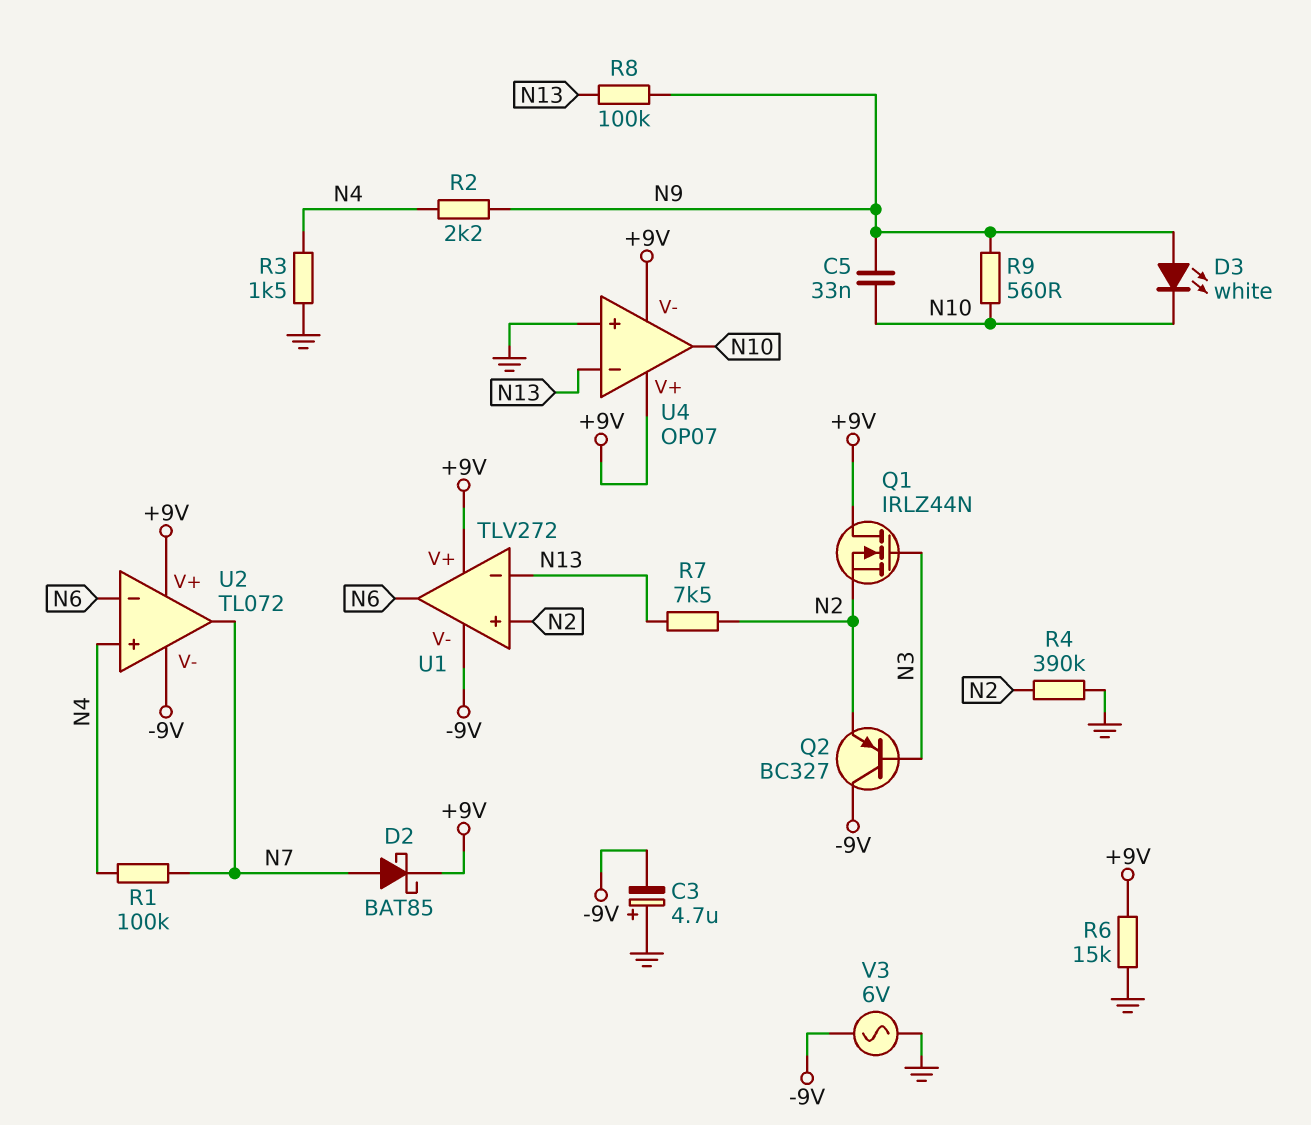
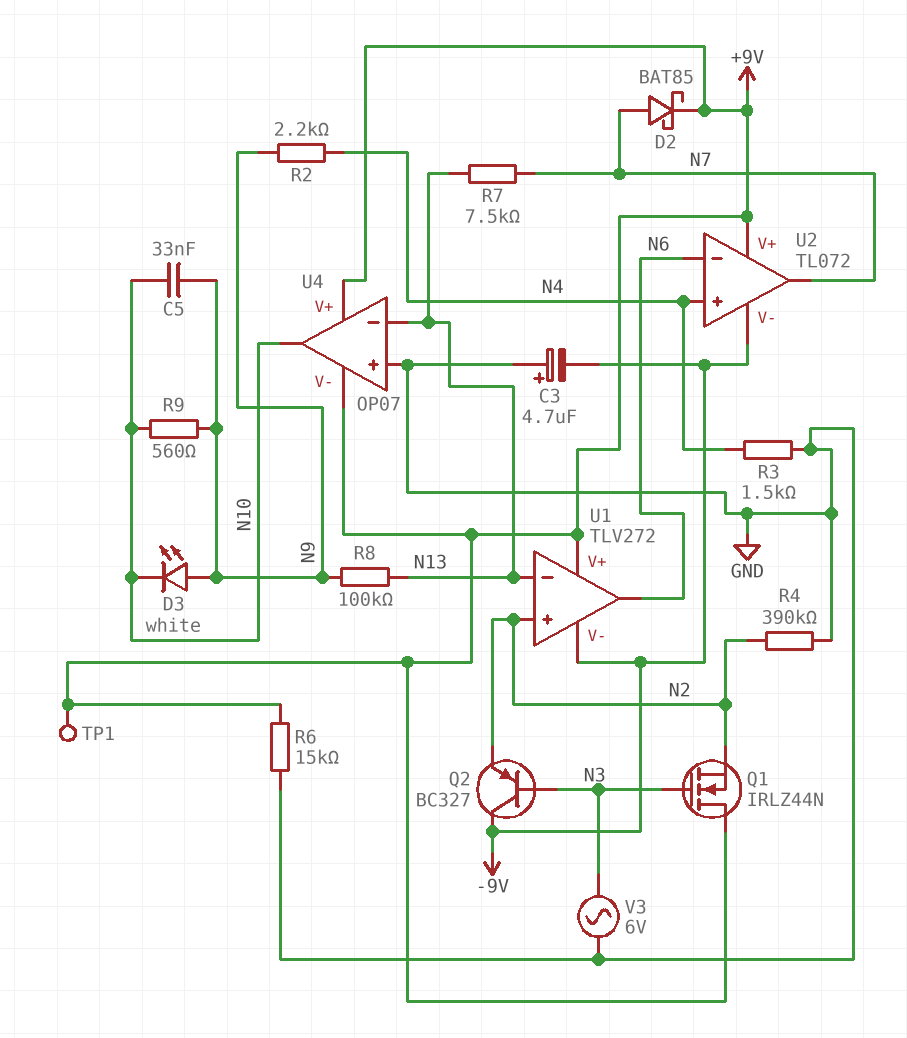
R1: 100k (N4, N7) -> none
R7: 7.5k (N2, N13) -> 7.5k (N7, N13)
TP1: none -> test point (+9V)
V3: AC 6V (-9V, GND) -> AC 6V (GND, N3)

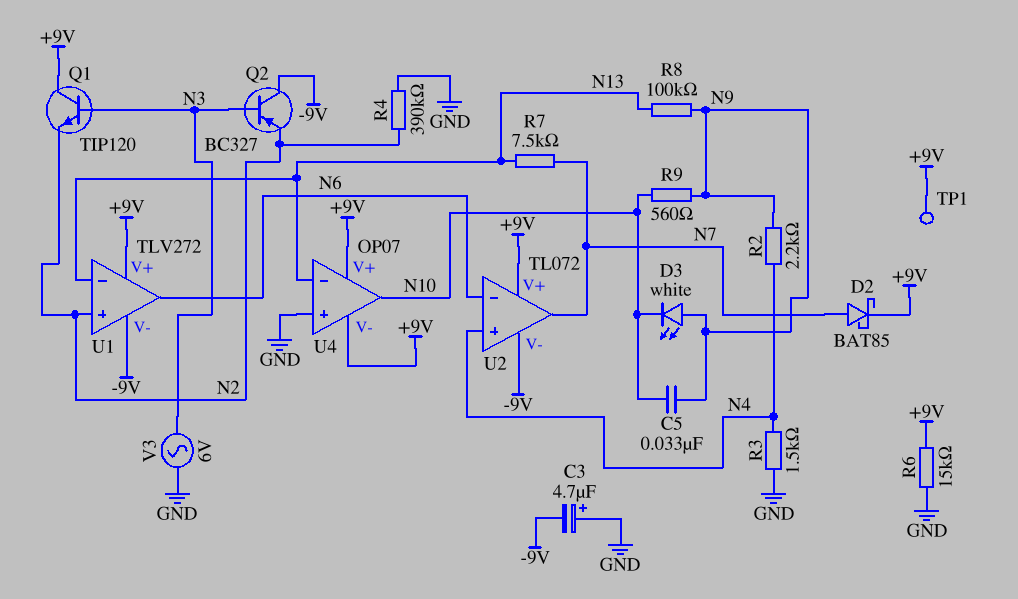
Q1: NMOS IRLZ44N (G N3, D +9V, S N2) -> NPN TIP120 (B N3, C +9V, E N2)

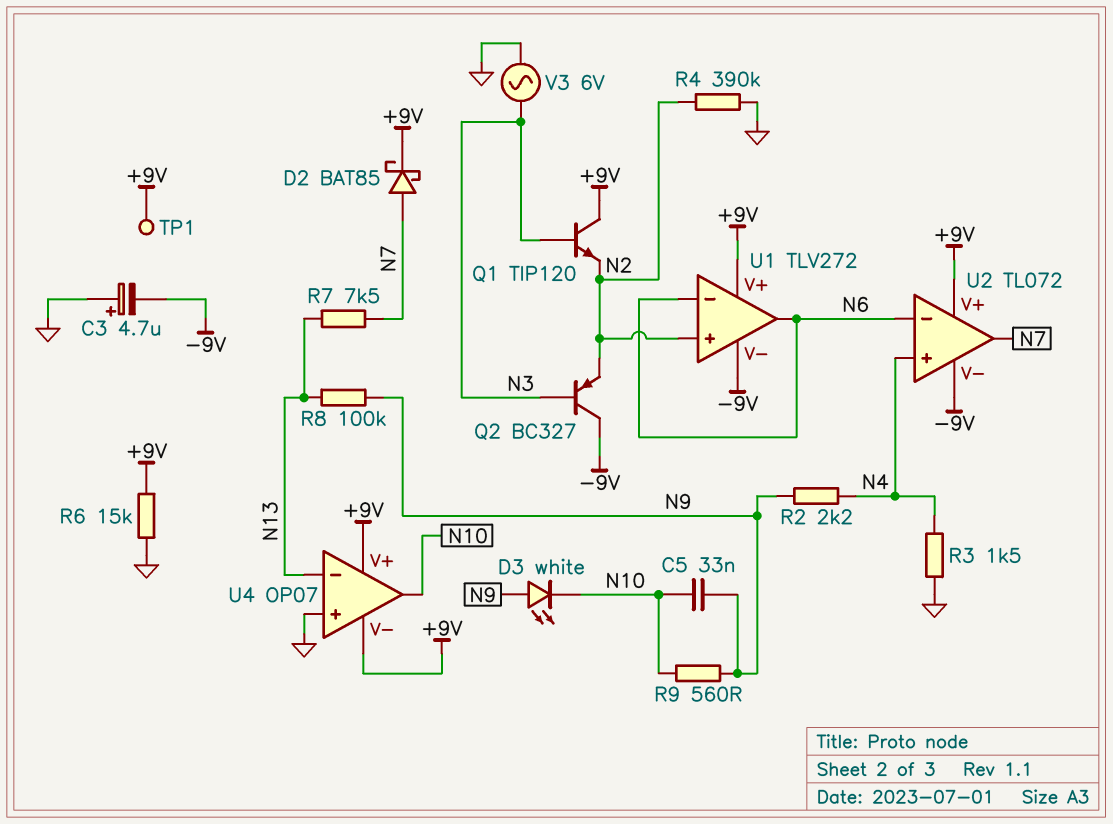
U1 pin in-: N13 -> N6

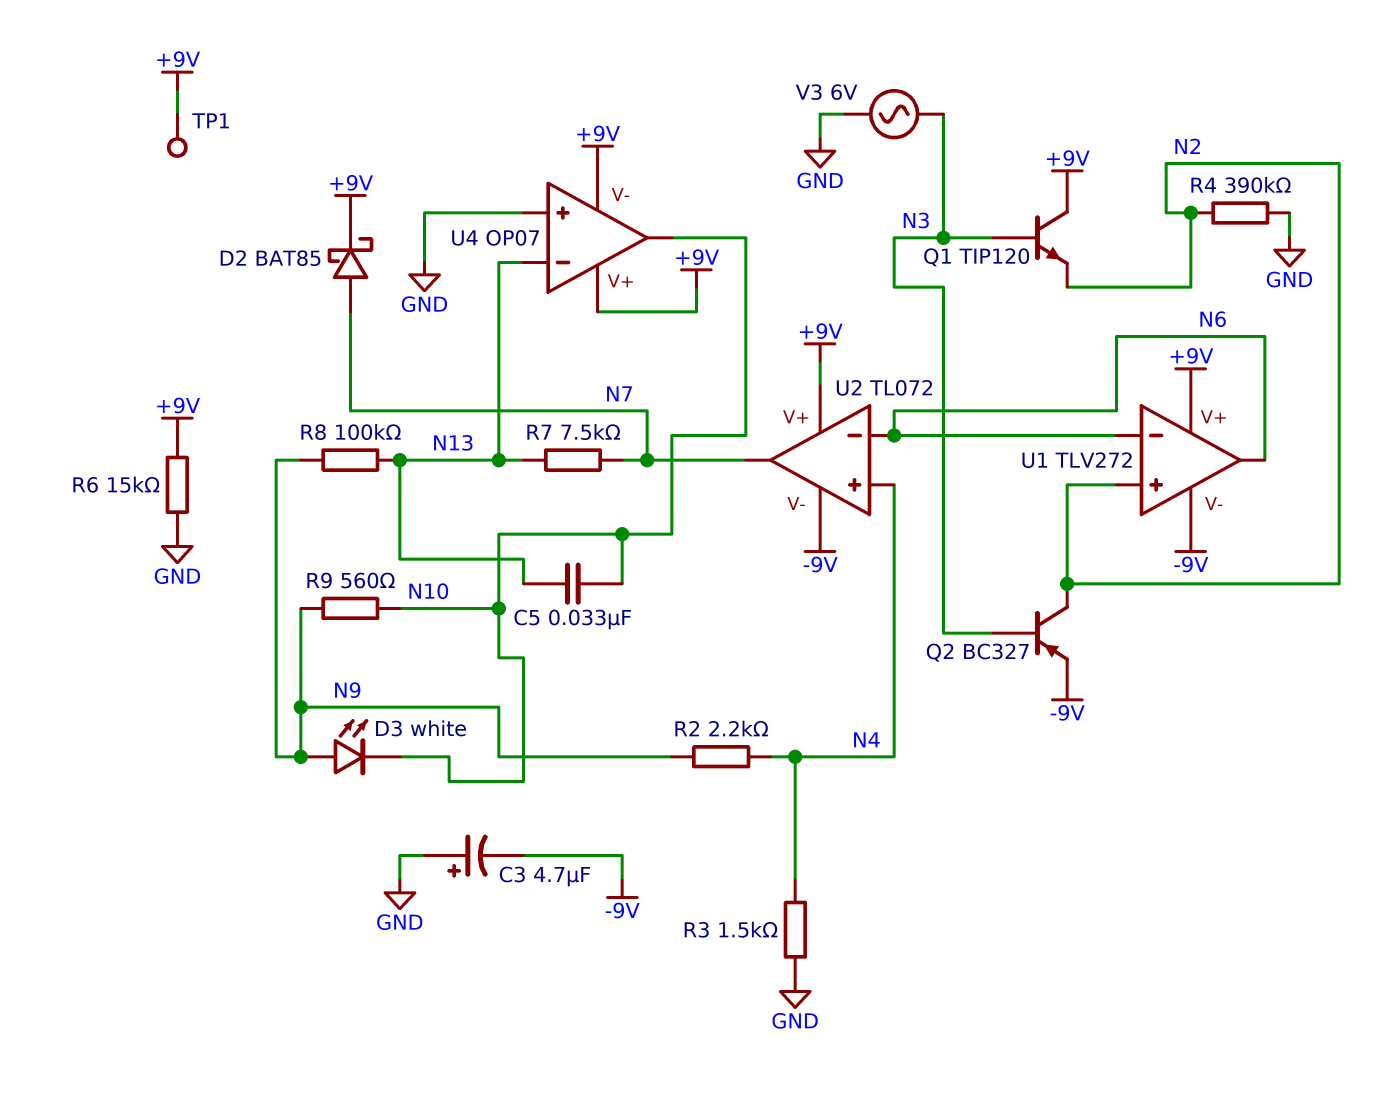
C5: 33nF (N9, N10) -> 33nF (N10, N13)
Q2: PNP BC327 (B N3, C -9V, E N2) -> PNP BC327 (B N3, C N2, E -9V)

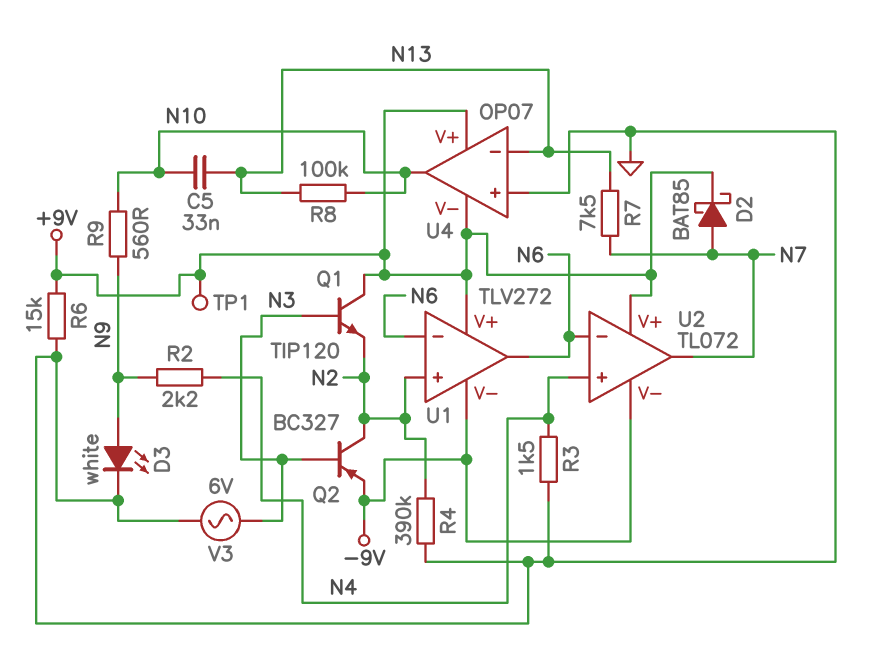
C3: 4.7uF (plus GND, minus -9V) -> none
D3: LED white (A N9, K N10) -> LED white (A N9, K GND)
R8: 100k (N9, N13) -> 100k (N10, N13)

